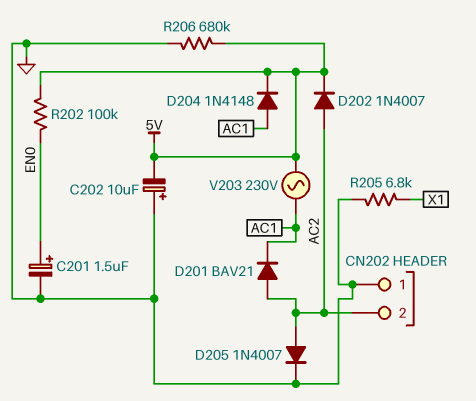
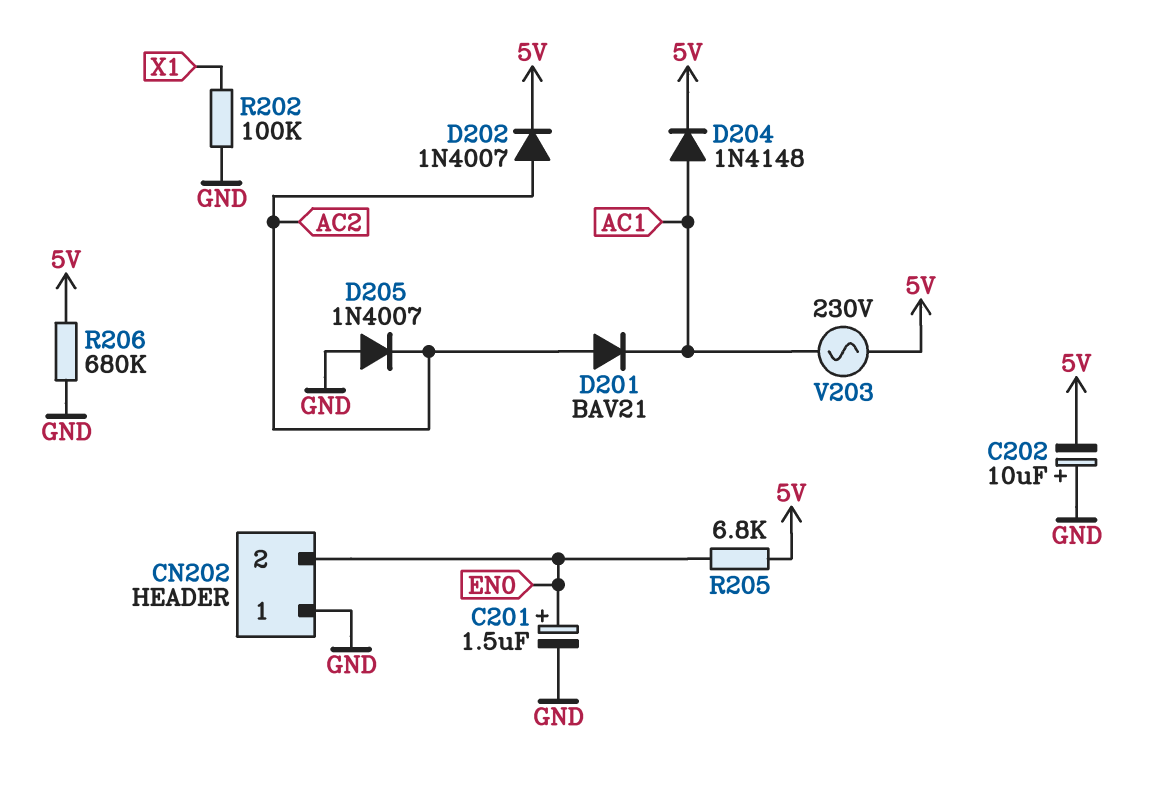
CN202 pin 2: AC2 -> EN0
D205: diode 1N4007 (A AC2, K GND) -> diode 1N4007 (A GND, K AC2)
R202: 100k (5V, EN0) -> 100k (GND, X1)
R205: 6.8k (GND, X1) -> 6.8k (5V, EN0)

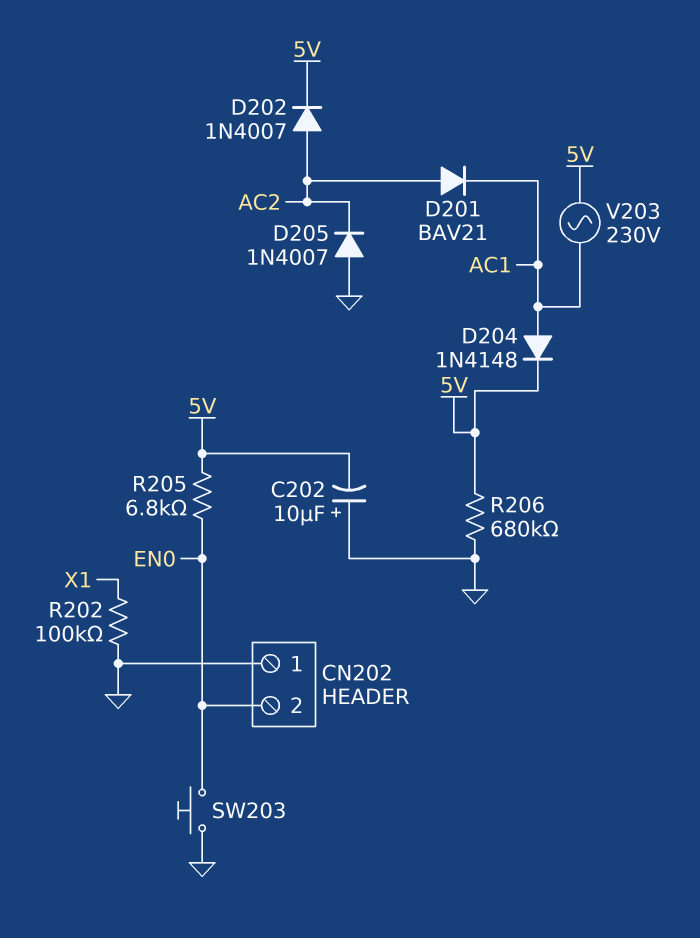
C201: 1.5uF (plus EN0, minus GND) -> none
SW203: none -> button (EN0, GND)

